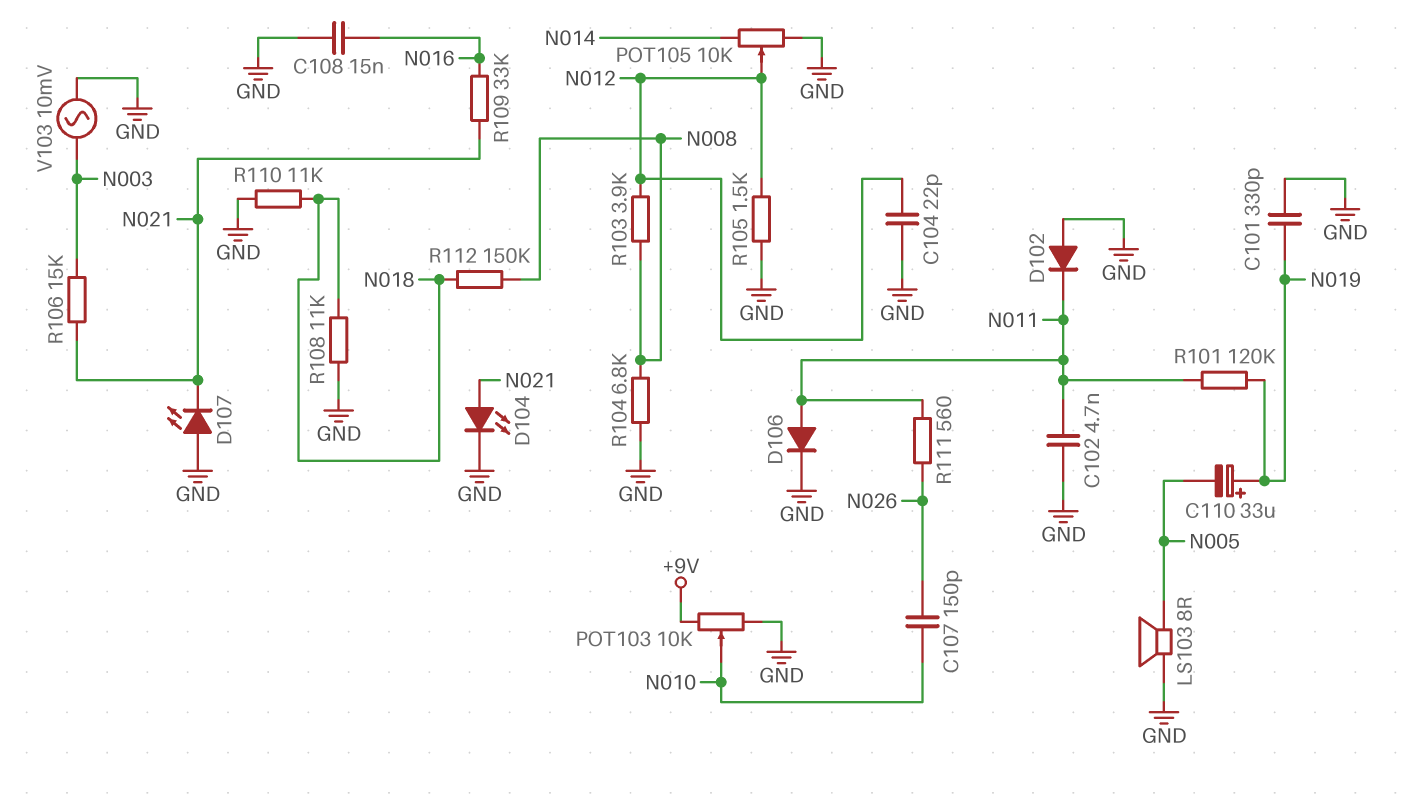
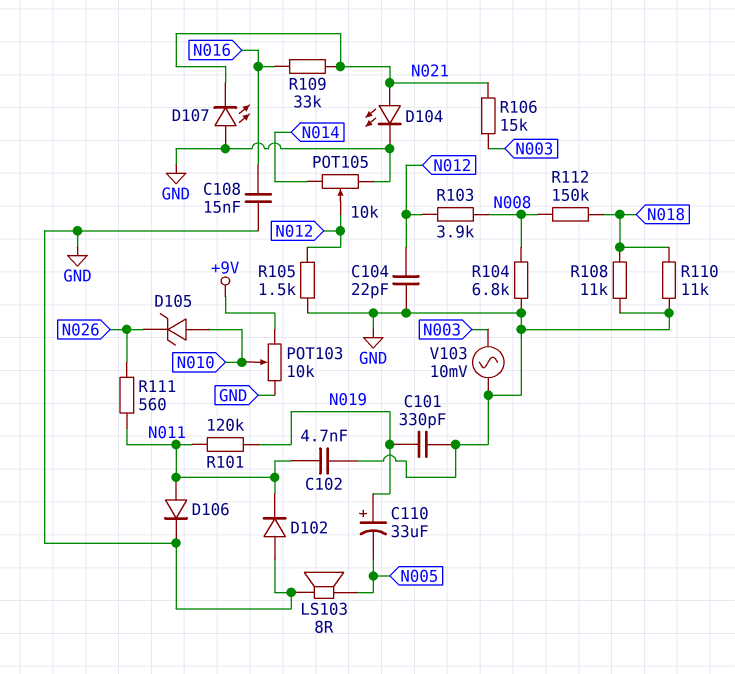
C107: 150pF (N010, N026) -> none
D105: none -> zener (A N010, K N026)

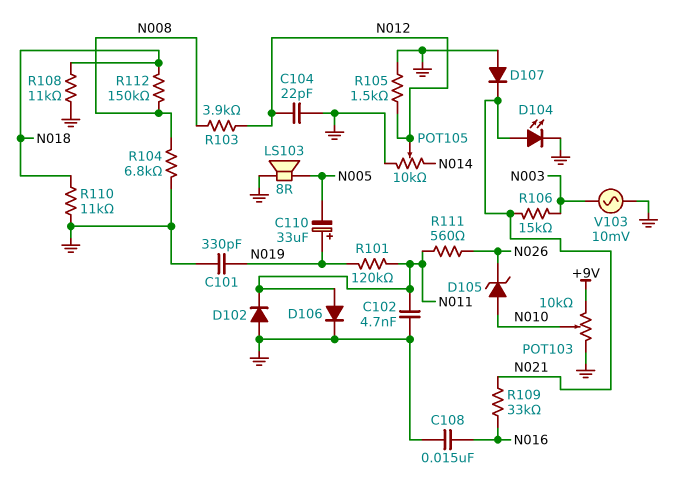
D107: LED (A GND, K N021) -> diode (A GND, K N021)

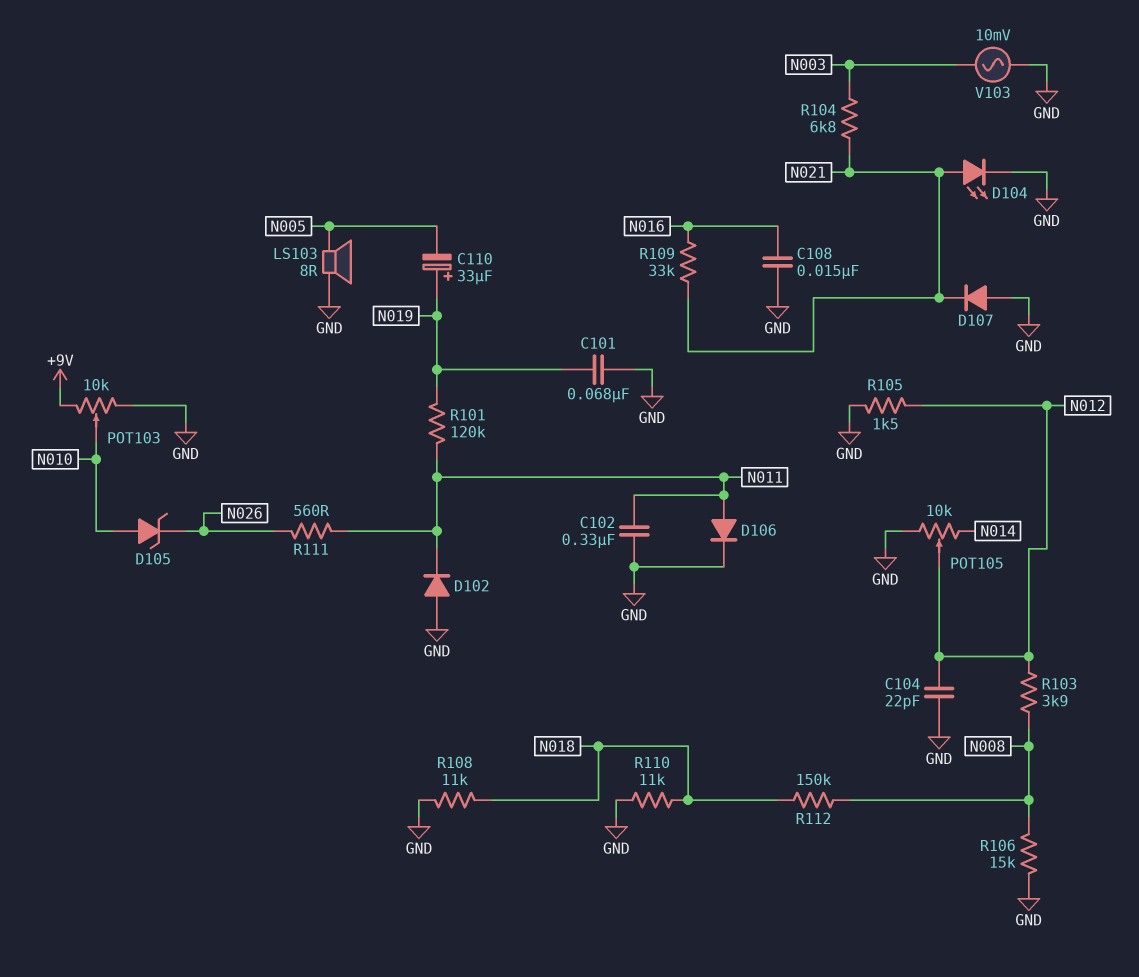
C101: 330pF (GND, N019) -> 68nF (GND, N019)
C102: 4.7nF (GND, N011) -> 330nF (GND, N011)
R104: 6.8k (GND, N008) -> 6.8k (N003, N021)
R106: 15k (N003, N021) -> 15k (GND, N008)

